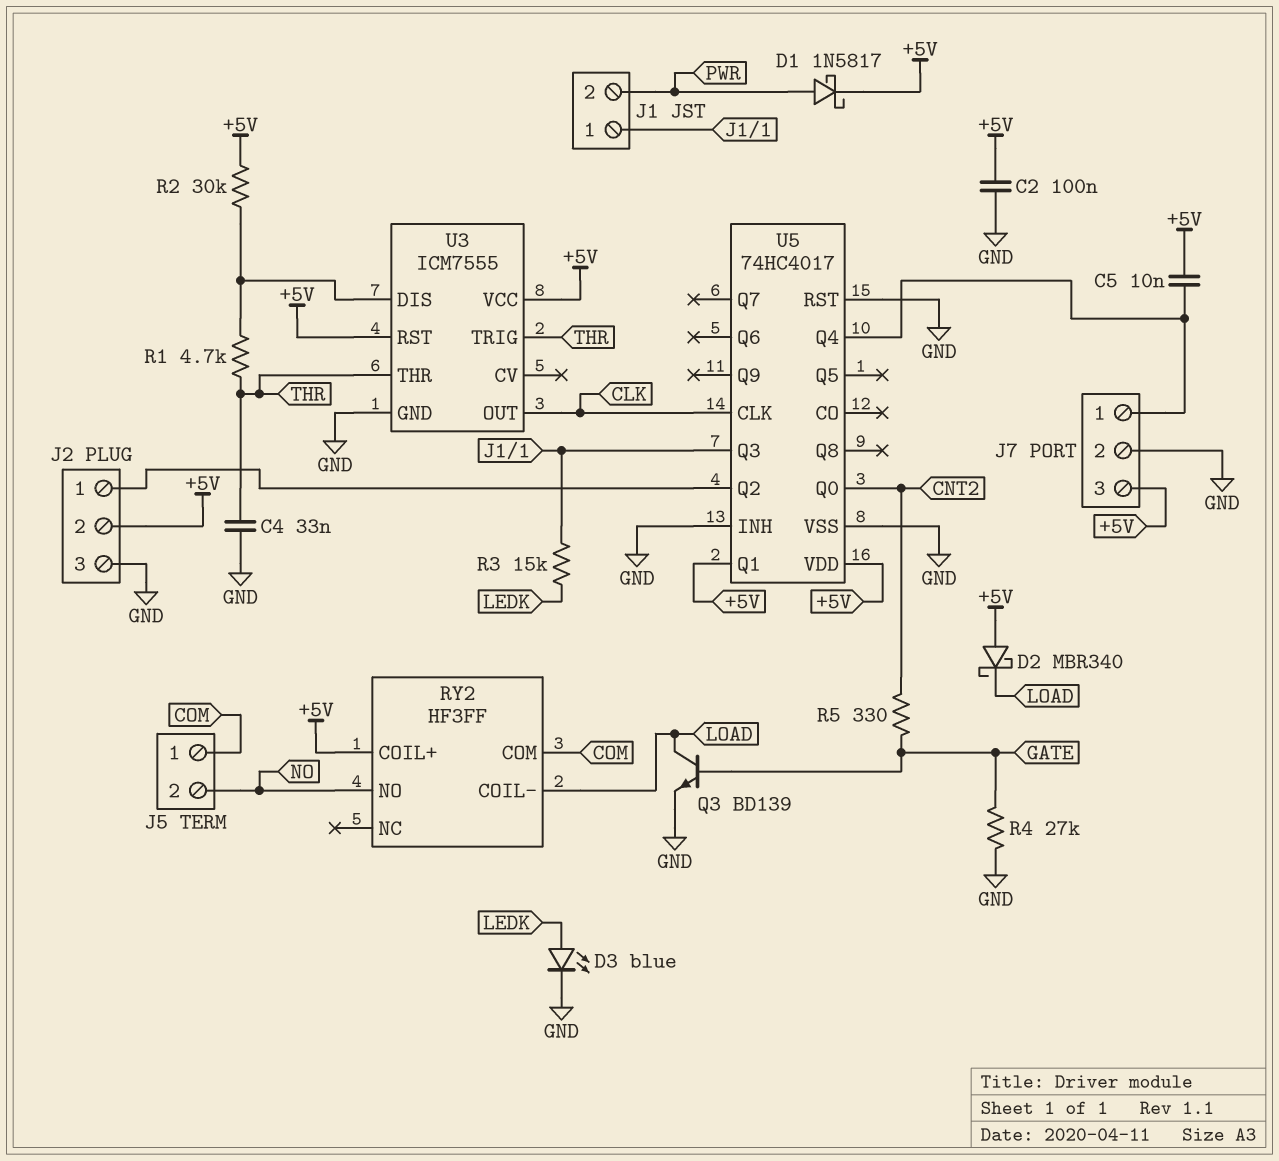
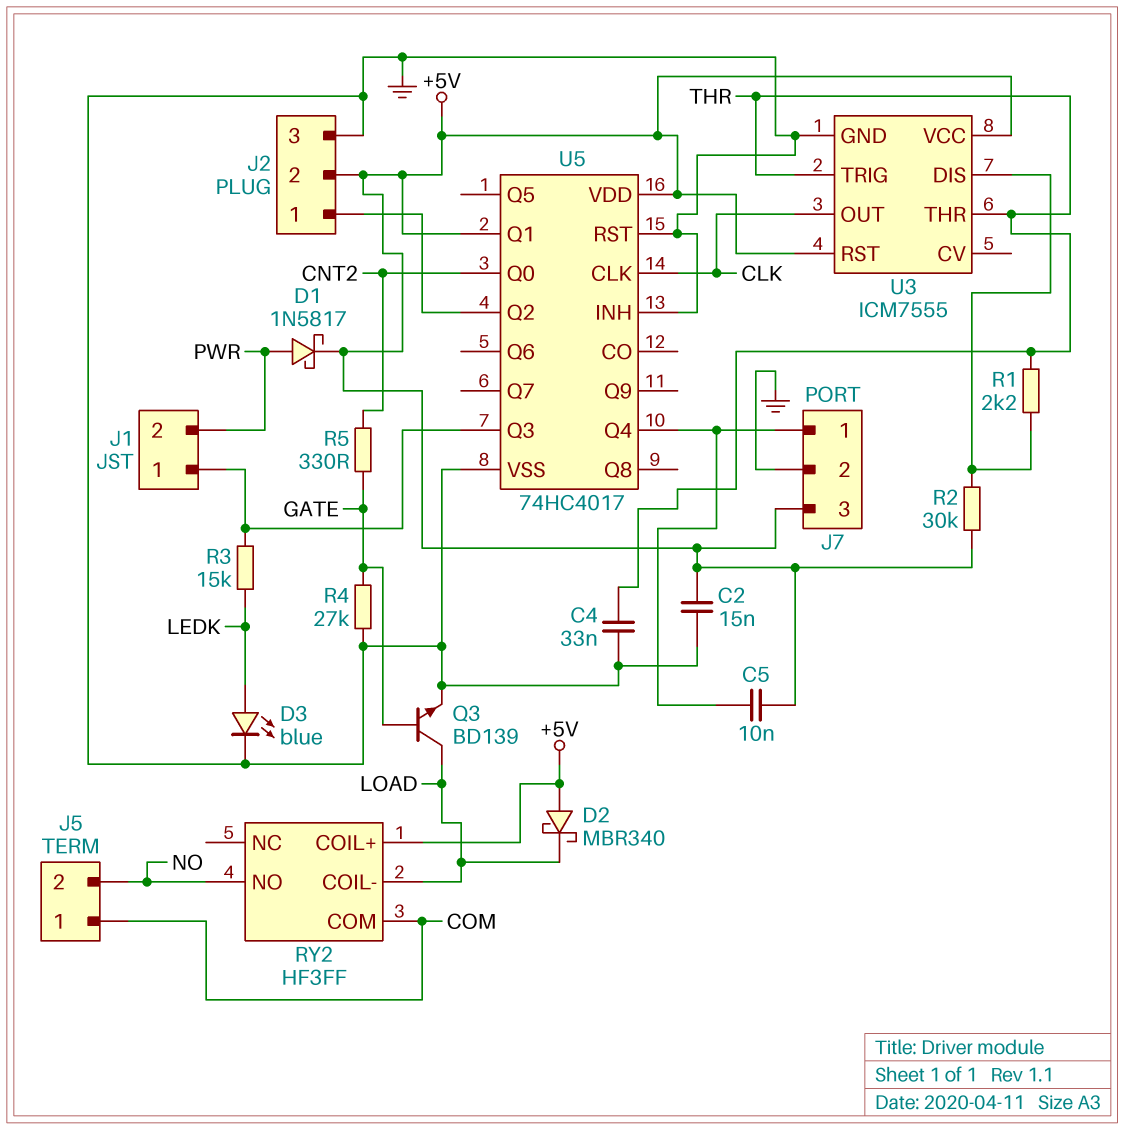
C2: 100nF (+5V, GND) -> 15nF (+5V, GND)
R1: 4.7k (THR, U3/DIS) -> 2.2k (THR, U3/DIS)

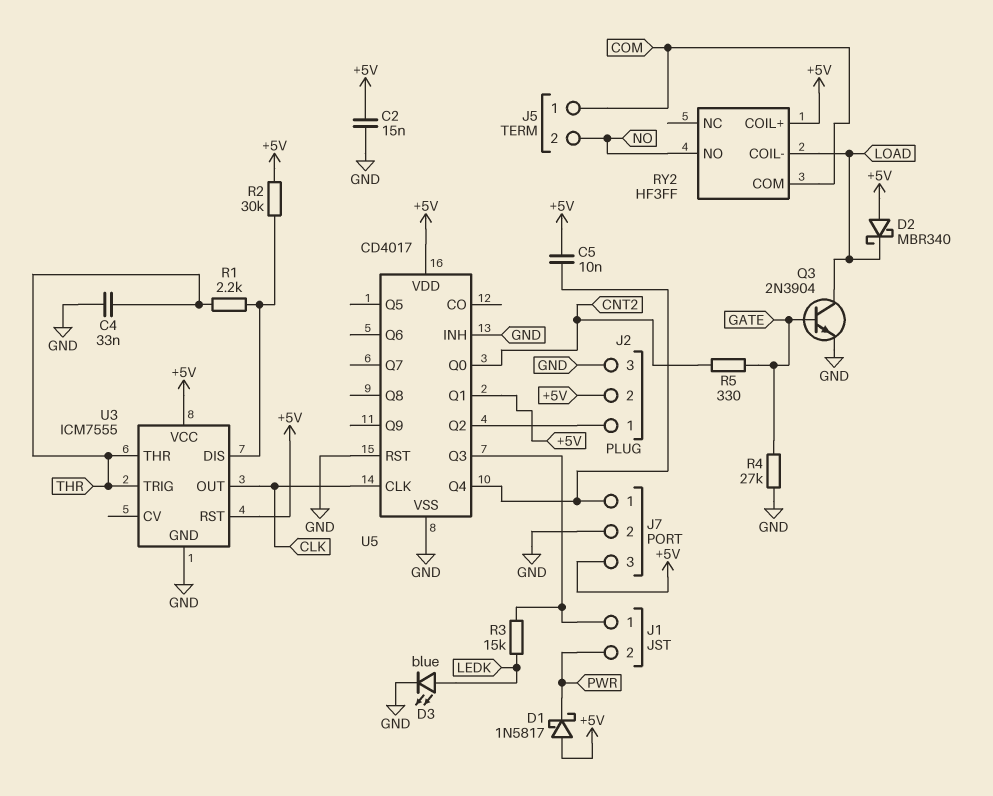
D1: schottky 1N5817 (A PWR, K +5V) -> schottky 1N5817 (A +5V, K PWR)
Q3: NPN BD139 (B GATE, C LOAD, E GND) -> NPN 2N3904 (B GATE, C LOAD, E GND)
U5: 74HC4017 -> CD4017

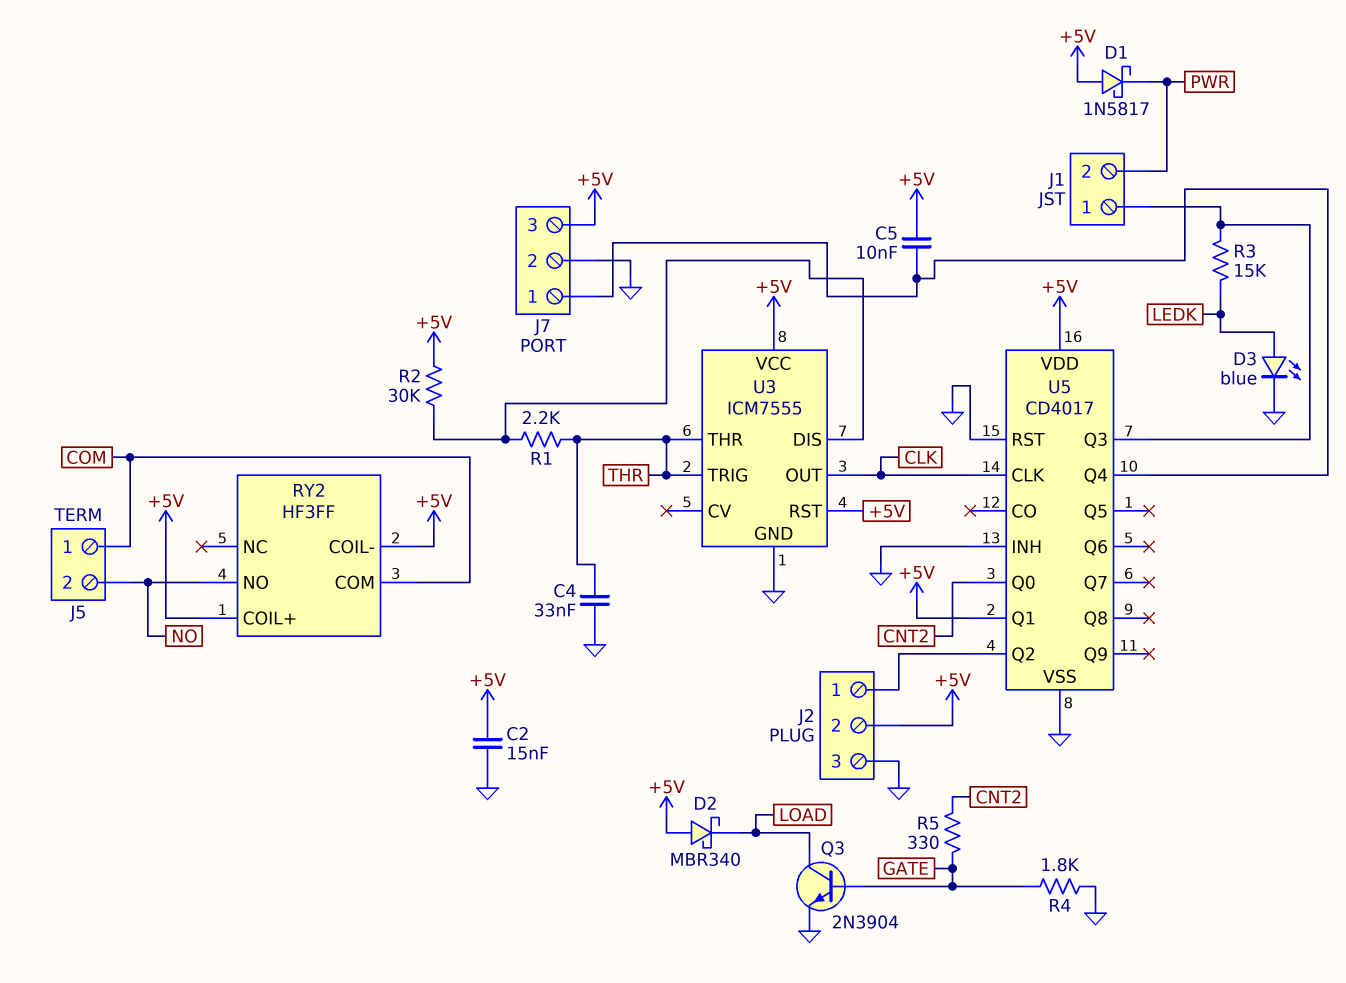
R4: 27k (GATE, GND) -> 1.8k (GATE, GND)
RY2 pin COIL-: LOAD -> +5V

